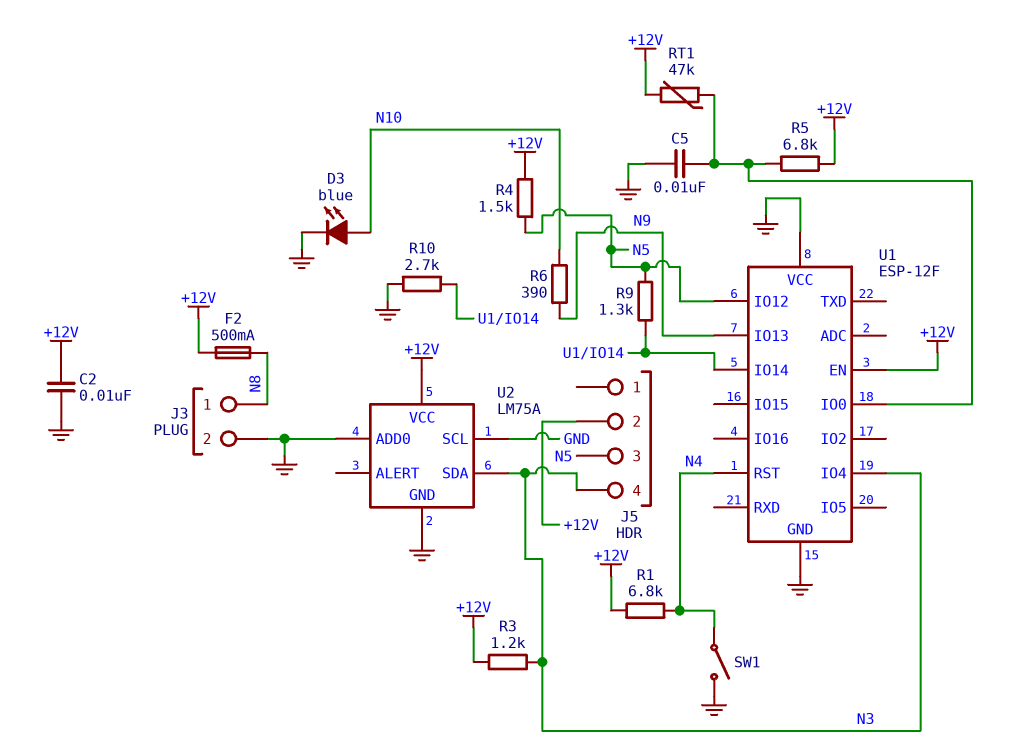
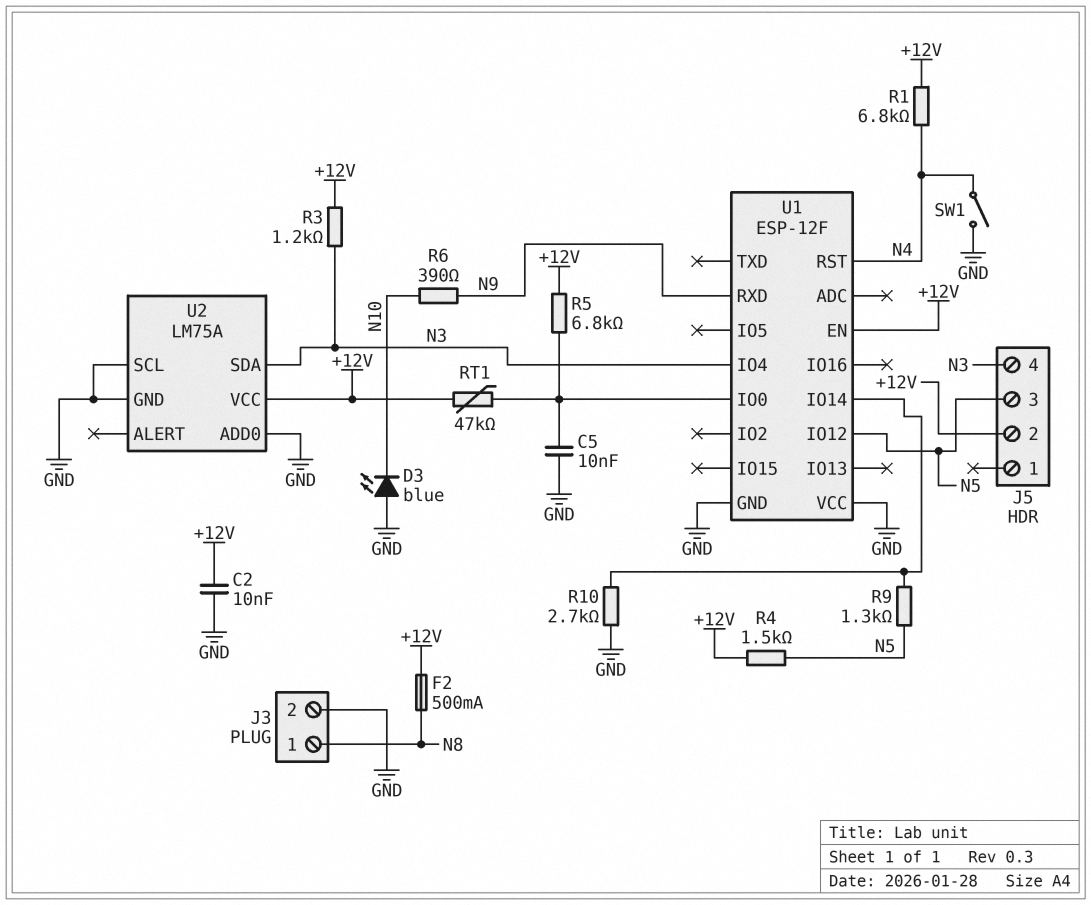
D3: LED blue (A N10, K GND) -> LED blue (A GND, K N10)
U1 pin IO13: N9 -> none
U1 pin RXD: none -> N9

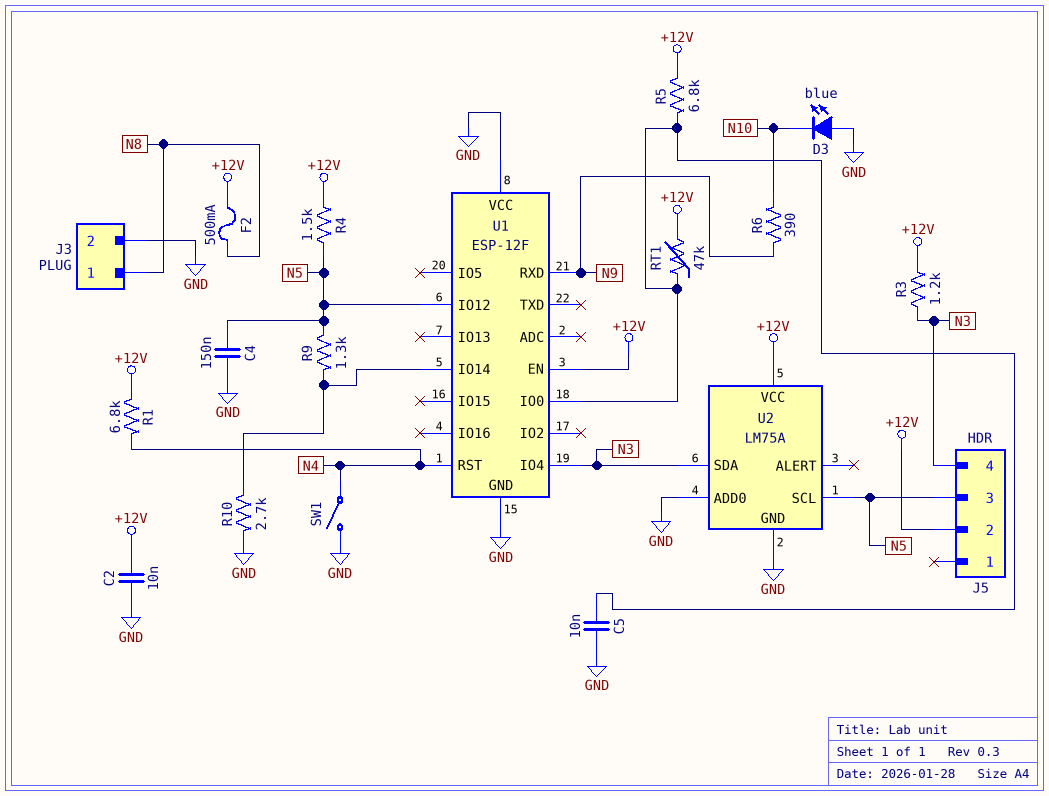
C4: none -> 150nF (GND, N5)
U2 pin SCL: GND -> N5

